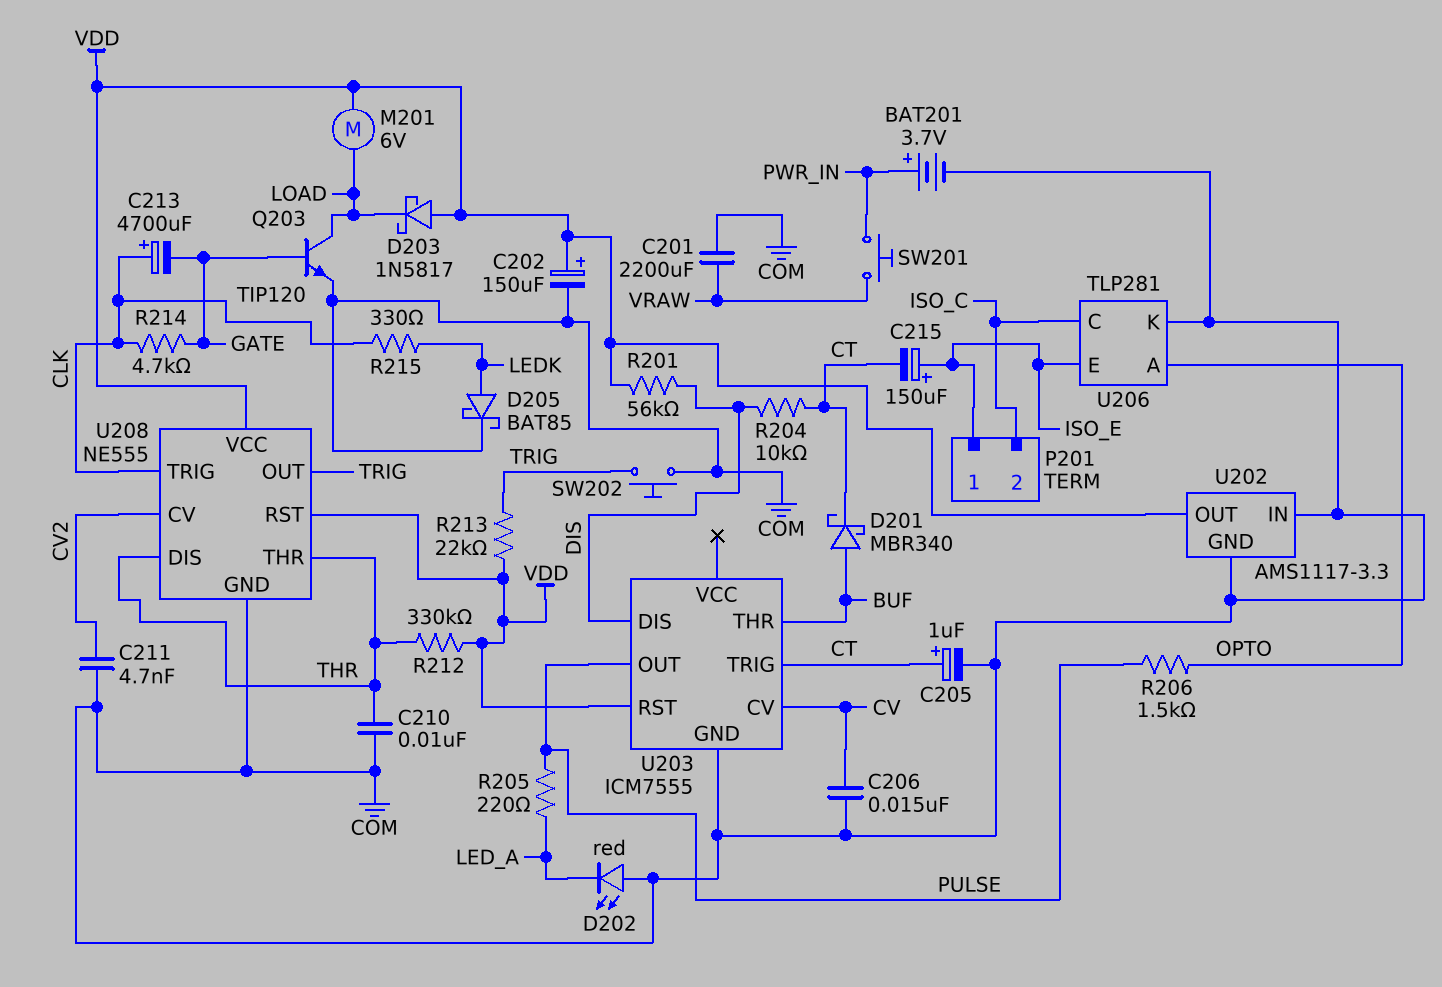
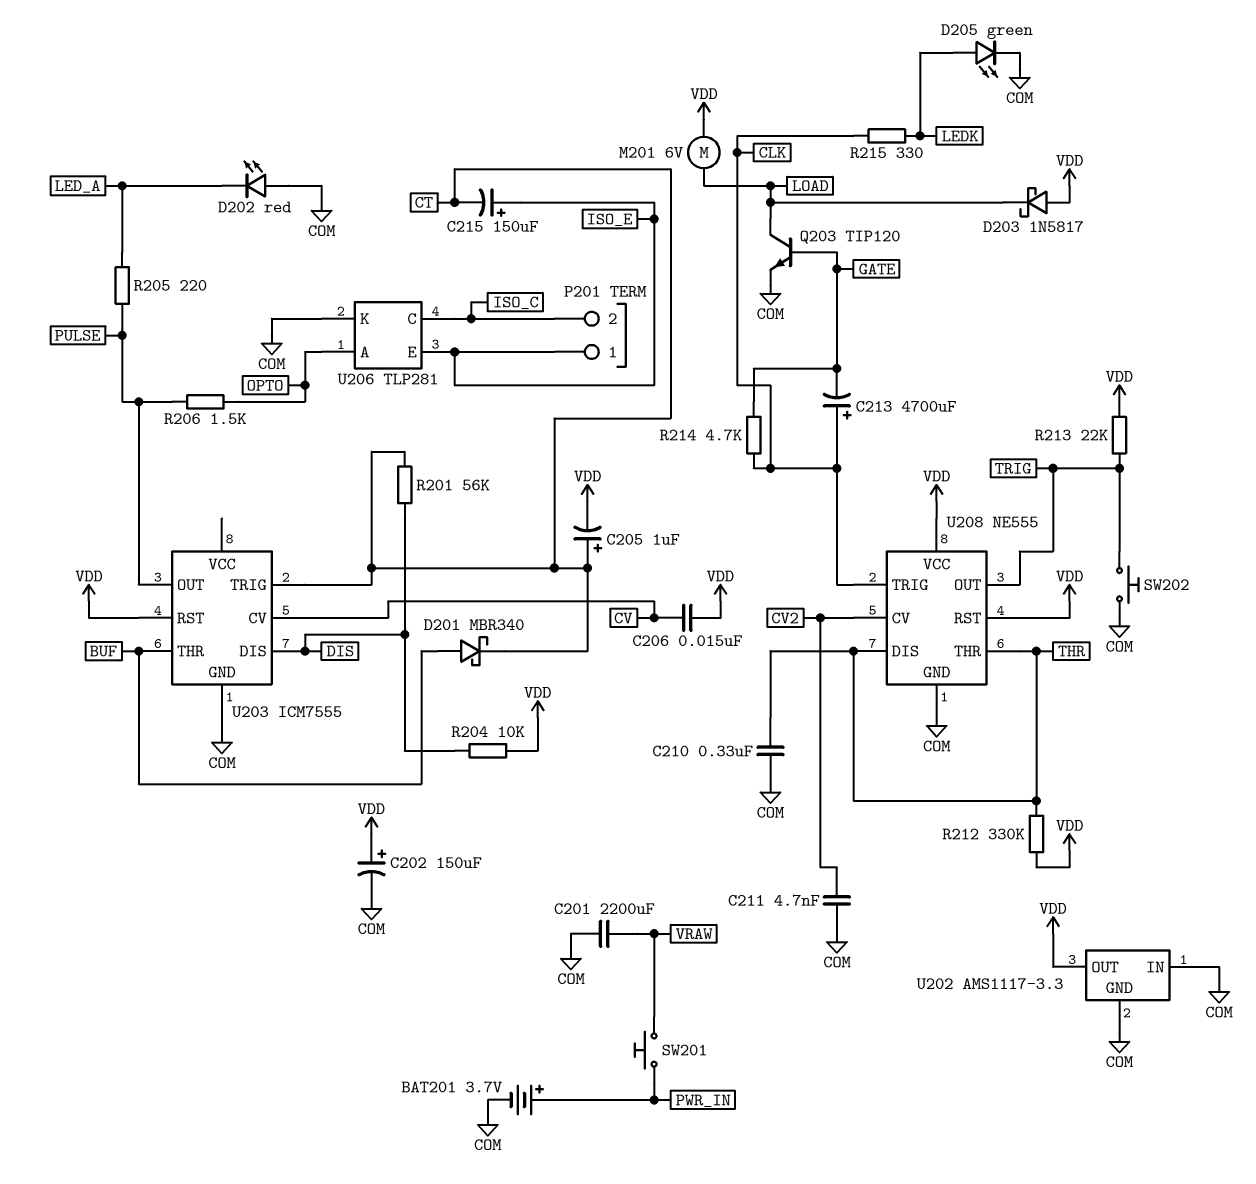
C205: 1uF (plus CT, minus COM) -> 1uF (plus CT, minus VDD)
C206: 15nF (COM, CV) -> 15nF (CV, VDD)
C210: 10nF (COM, THR) -> 330nF (COM, THR)
D205: schottky BAT85 (A LEDK, K COM) -> LED green (A LEDK, K COM)
R201: 56k (DIS, VDD) -> 56k (CT, DIS)
R204: 10k (CT, DIS) -> 10k (DIS, VDD)

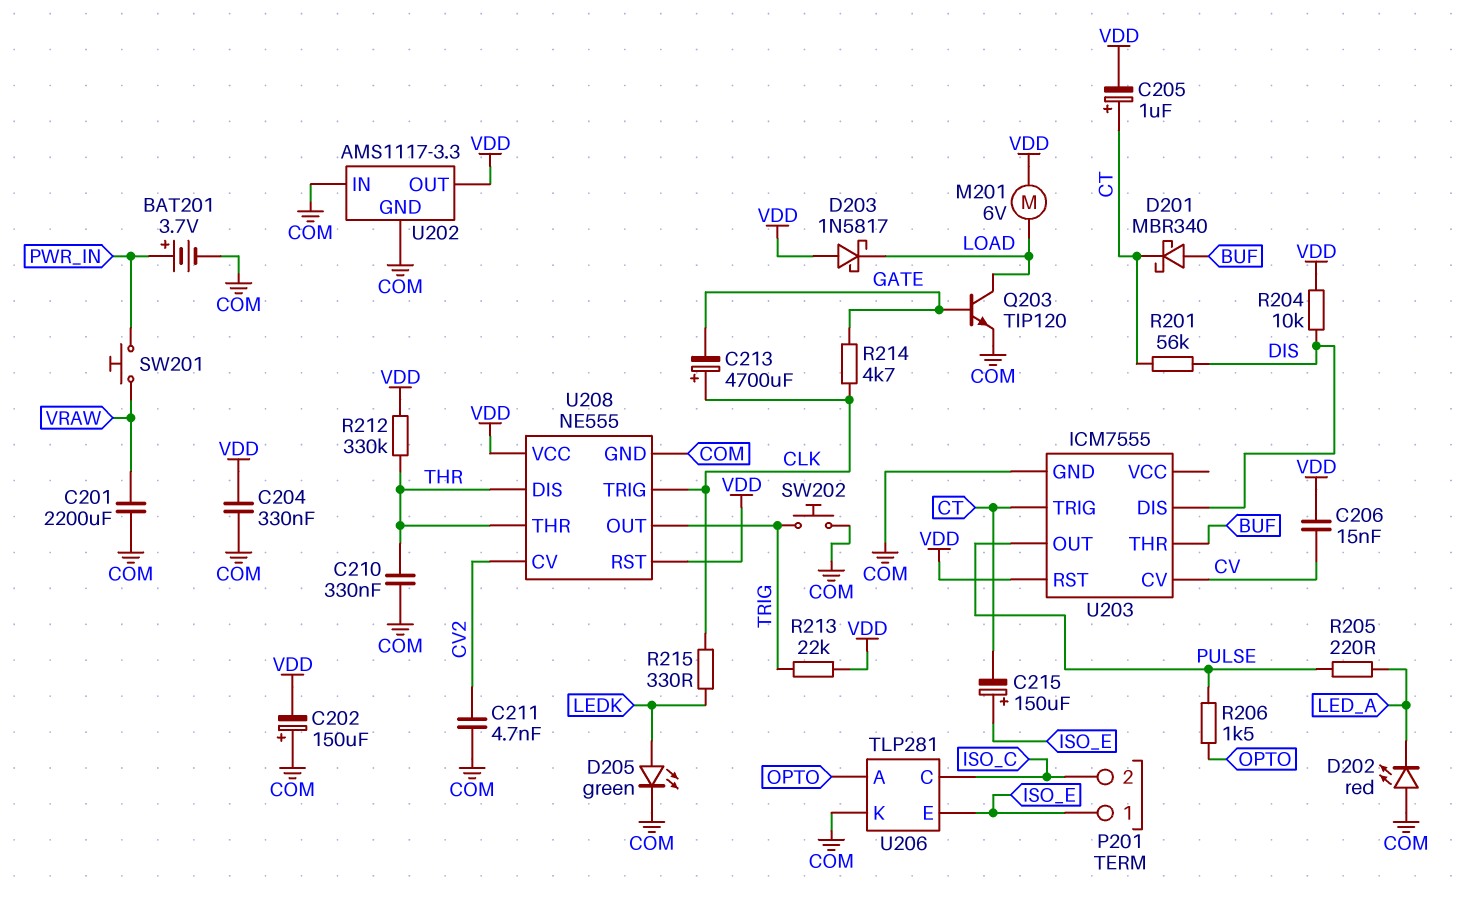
C202: 150uF (plus VDD, minus COM) -> 150uF (plus COM, minus VDD)
C204: none -> 330nF (COM, VDD)

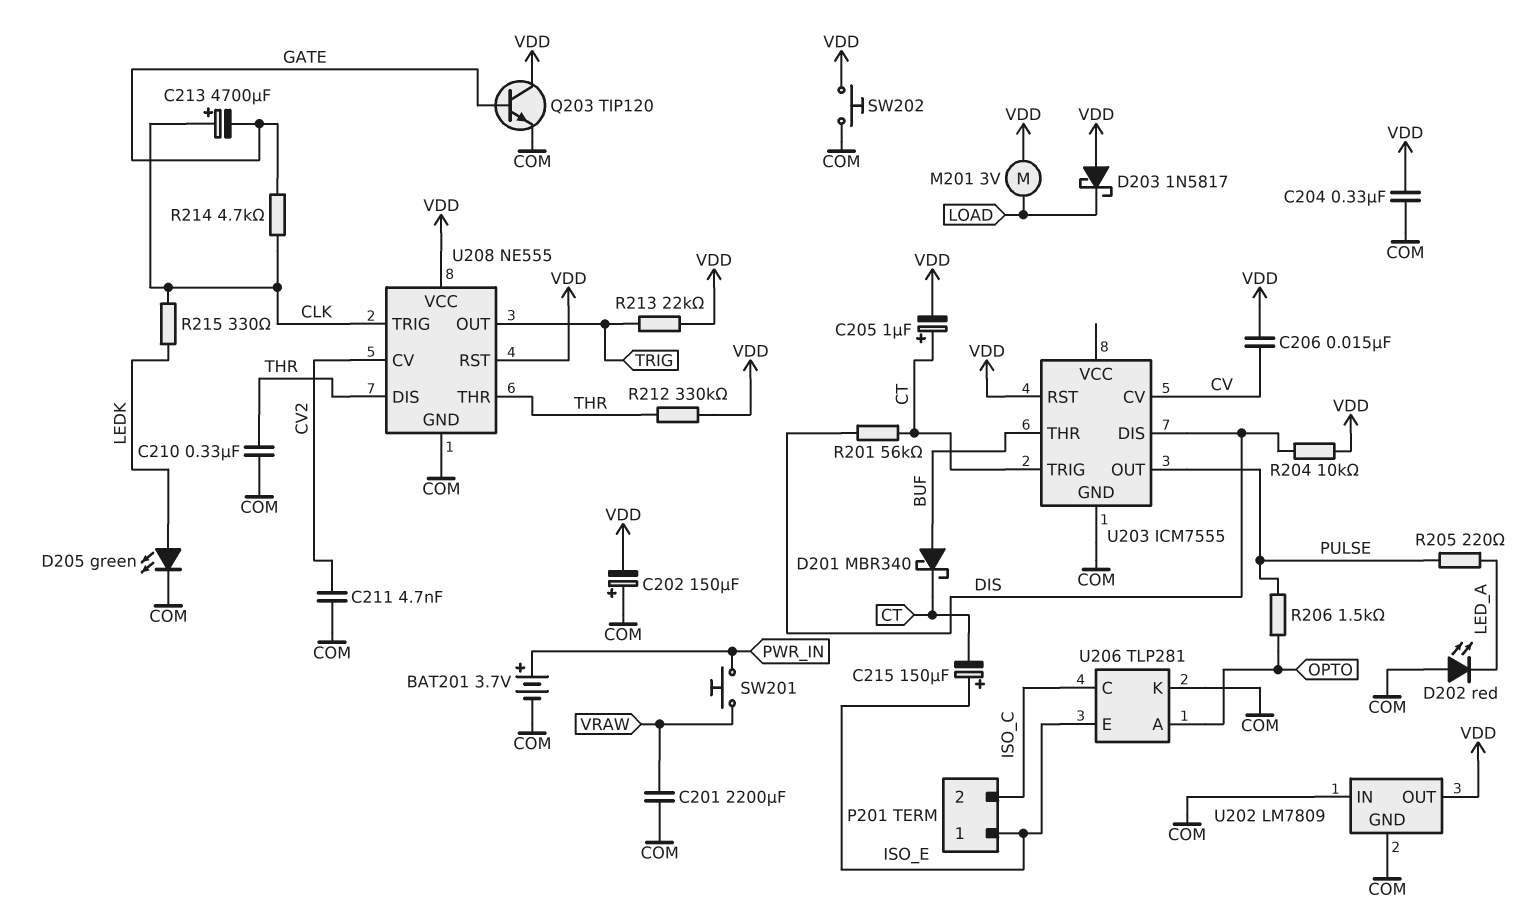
M201: motor 6V (LOAD, VDD) -> motor 3V (LOAD, VDD)
Q203: NPN TIP120 (B GATE, C LOAD, E COM) -> NPN TIP120 (B GATE, C VDD, E COM)
SW202: button (COM, TRIG) -> button (COM, VDD)
U202: AMS1117-3.3 -> LM7809

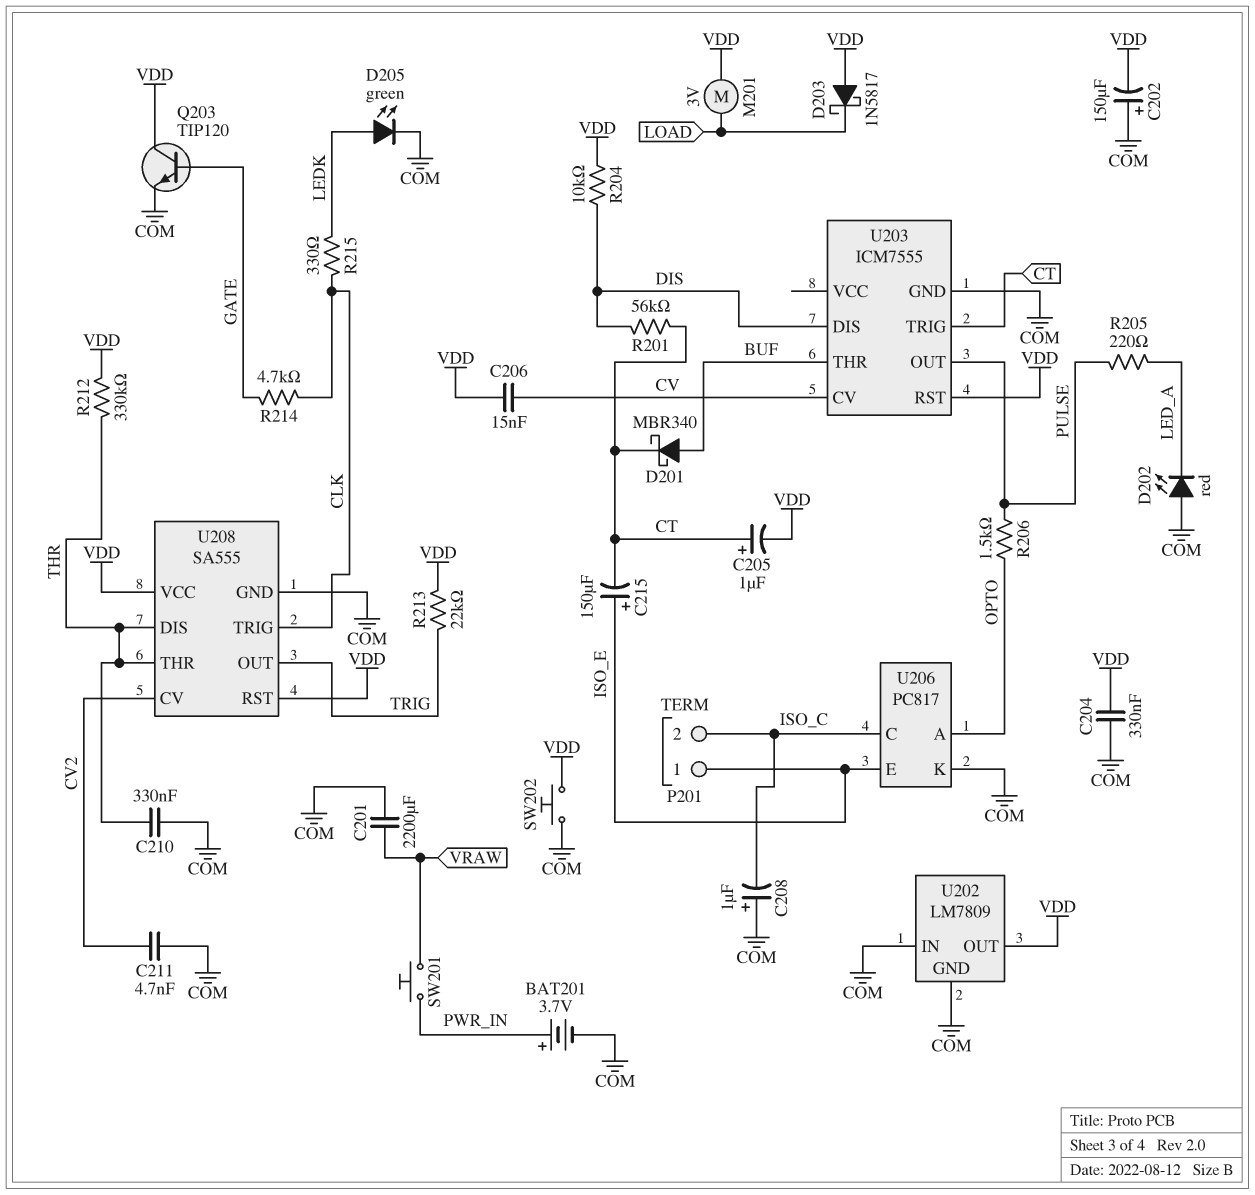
C208: none -> 1uF (plus COM, minus ISO_C)
C213: 4700uF (plus CLK, minus GATE) -> none
U206: TLP281 -> PC817
U208: NE555 -> SA555

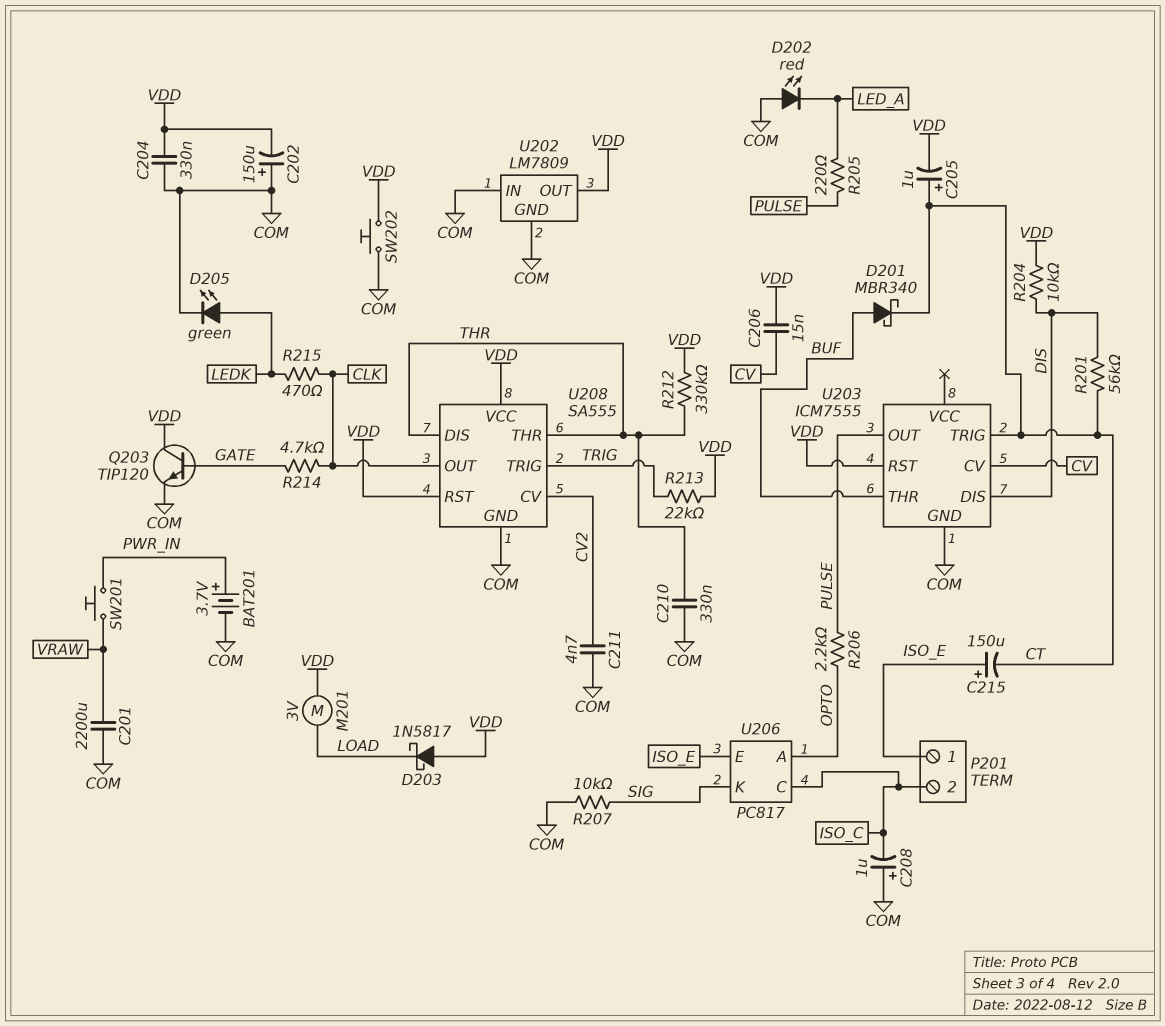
R206: 1.5k (OPTO, PULSE) -> 2.2k (OPTO, PULSE)
R207: none -> 10k (COM, SIG)
R215: 330 (CLK, LEDK) -> 470 (CLK, LEDK)
U206 pin K: COM -> SIG
U208 pin OUT: TRIG -> CLK
U208 pin TRIG: CLK -> TRIG

